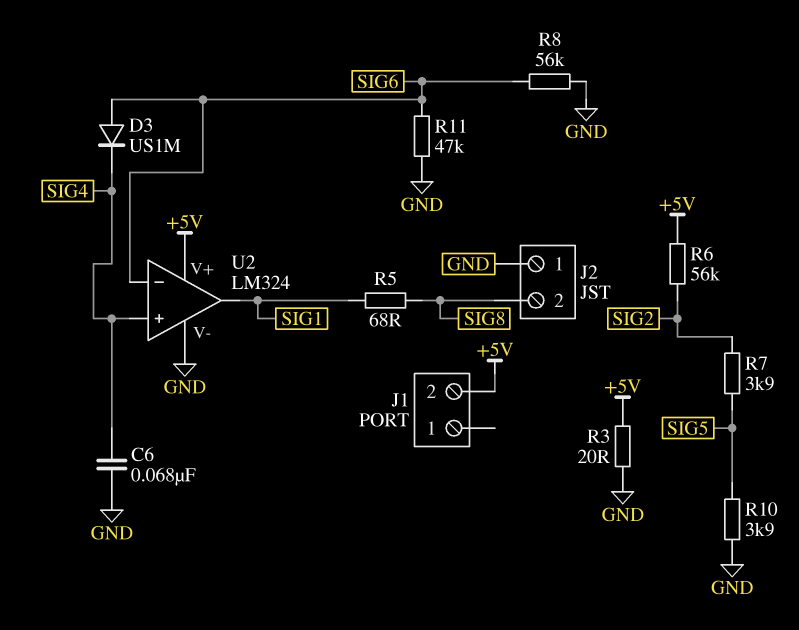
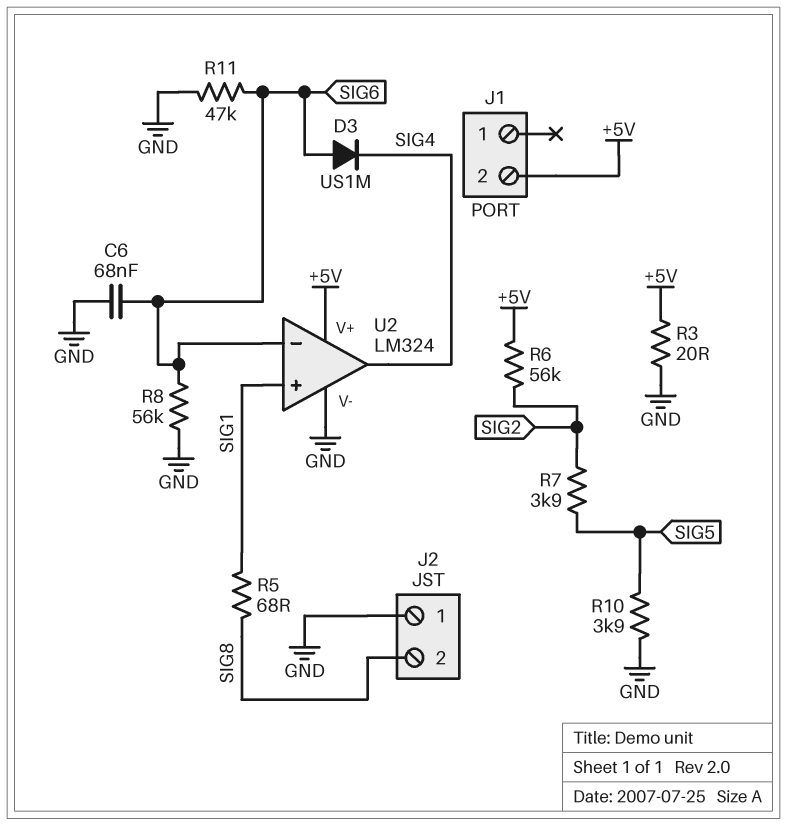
C6: 68nF (GND, SIG4) -> 68nF (GND, SIG6)
U2 pin in+: SIG4 -> SIG1
U2 pin out: SIG1 -> SIG4

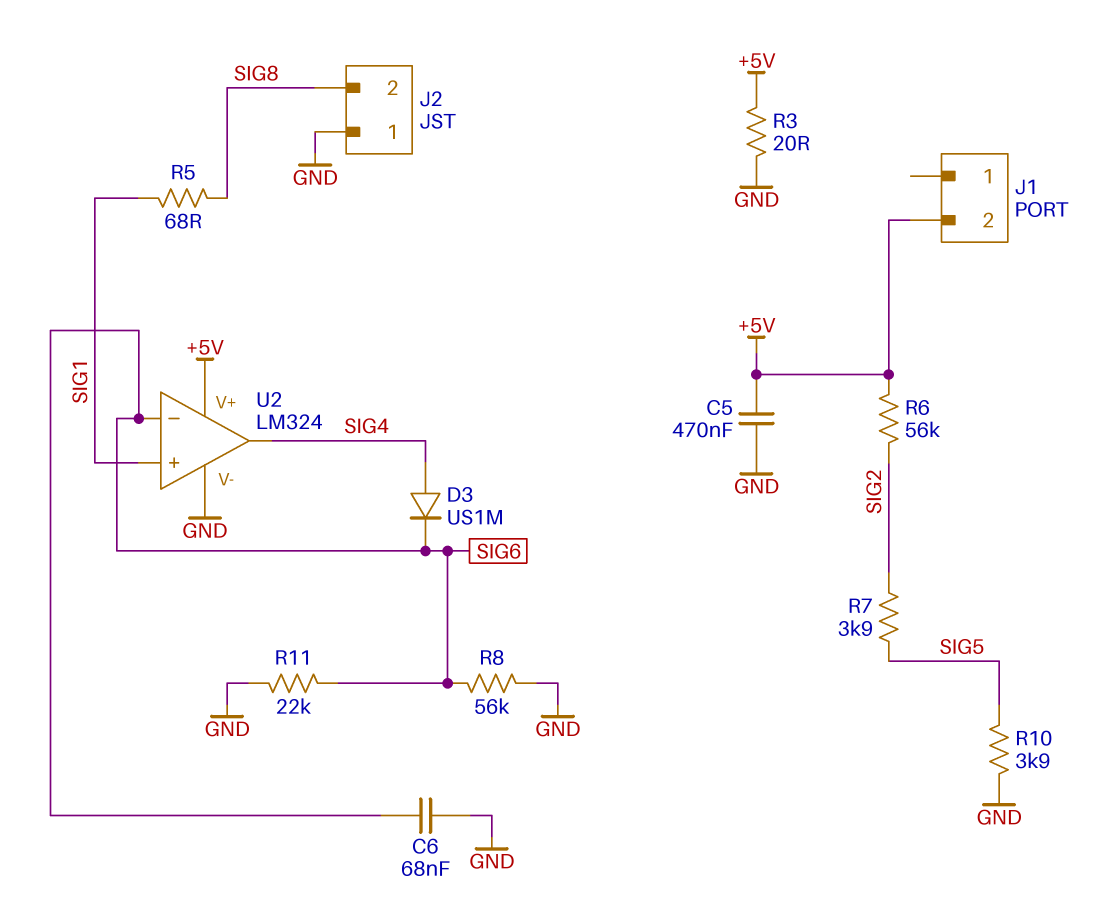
C5: none -> 470nF (+5V, GND)
D3: diode US1M (A SIG6, K SIG4) -> diode US1M (A SIG4, K SIG6)
R11: 47k (GND, SIG6) -> 22k (GND, SIG6)

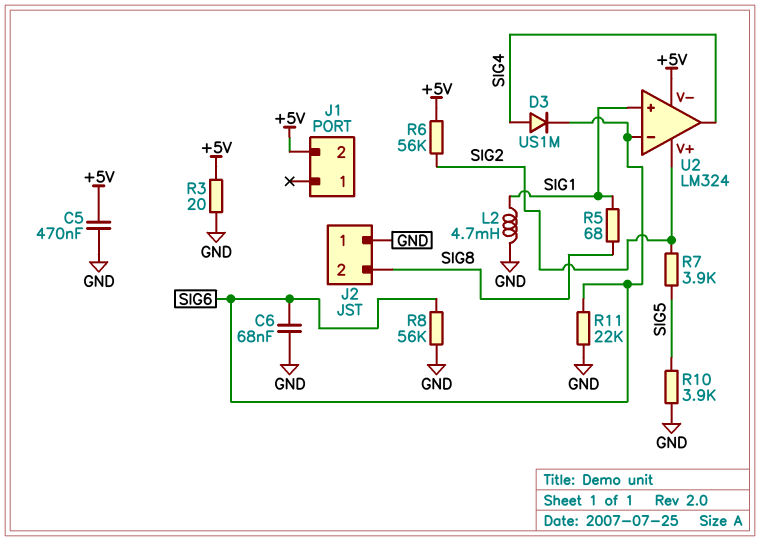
L2: none -> 4.7mH (GND, SIG1)
U2 pin V+: +5V -> SIG2
U2 pin V-: GND -> +5V

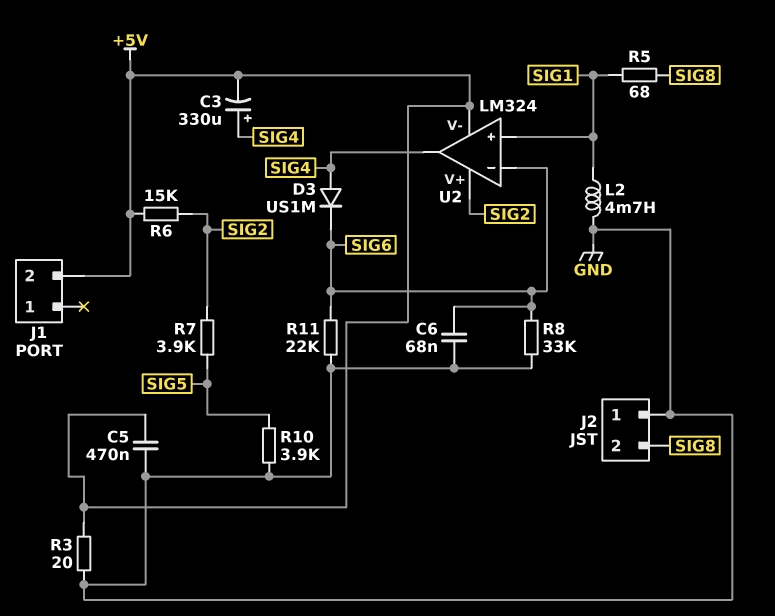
C3: none -> 330uF (plus SIG4, minus +5V)
R6: 56k (+5V, SIG2) -> 15k (+5V, SIG2)
R8: 56k (GND, SIG6) -> 33k (GND, SIG6)

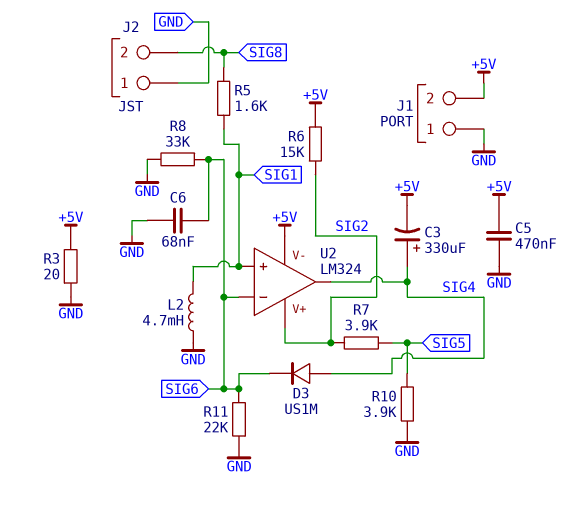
J1 pin 1: none -> GND
R5: 68 (SIG1, SIG8) -> 1.6k (SIG1, SIG8)

